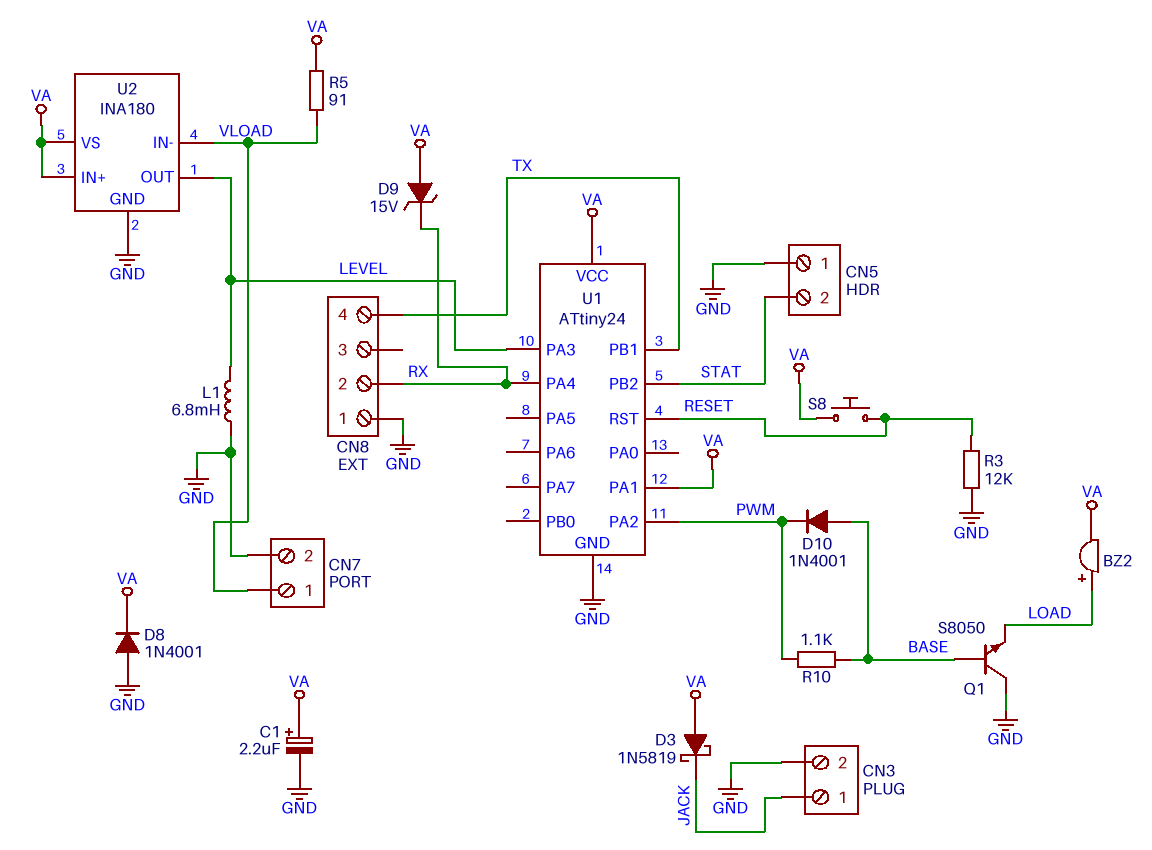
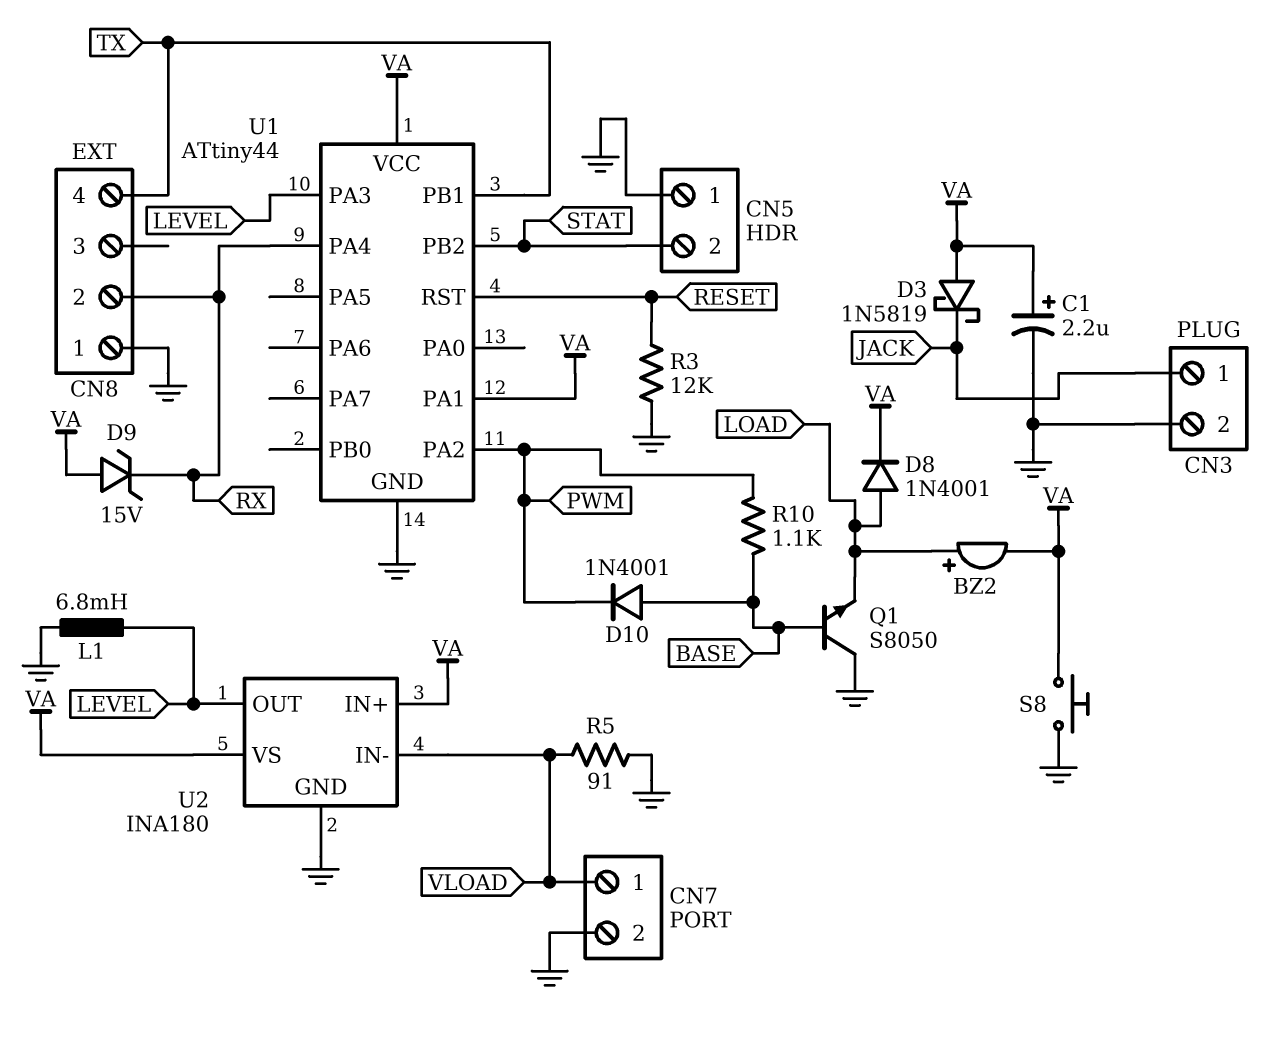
D8: diode 1N4001 (A GND, K VA) -> diode 1N4001 (A LOAD, K VA)
R5: 91 (VA, VLOAD) -> 91 (GND, VLOAD)
S8: button (RESET, VA) -> button (GND, VA)
U1: ATtiny24 -> ATtiny44

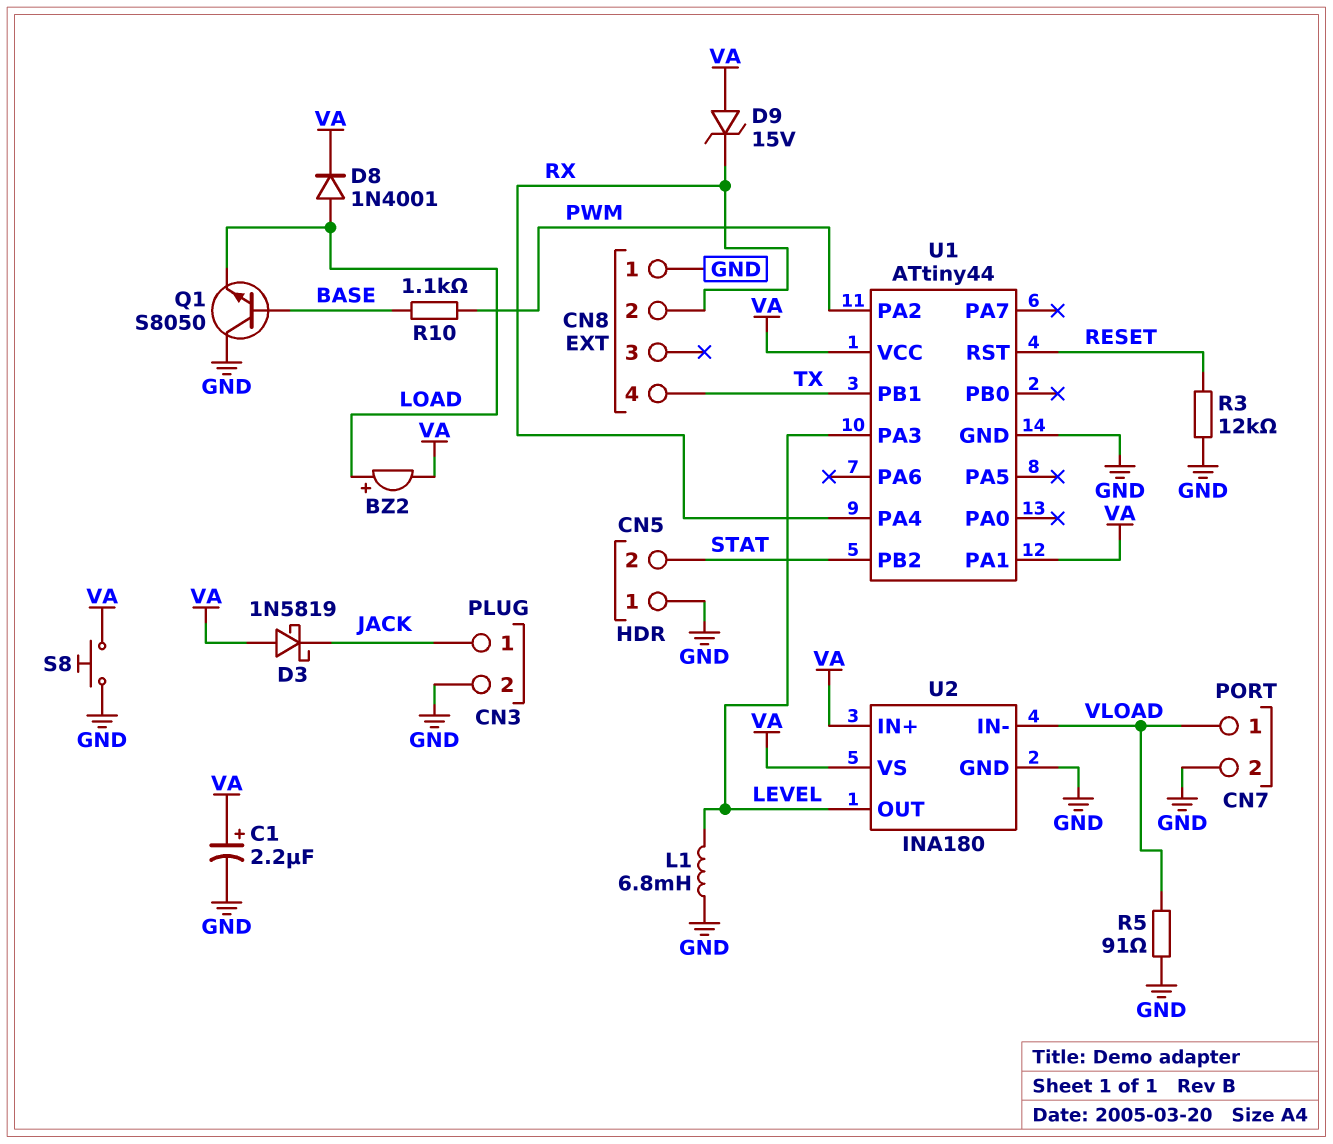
D10: diode 1N4001 (A BASE, K PWM) -> none

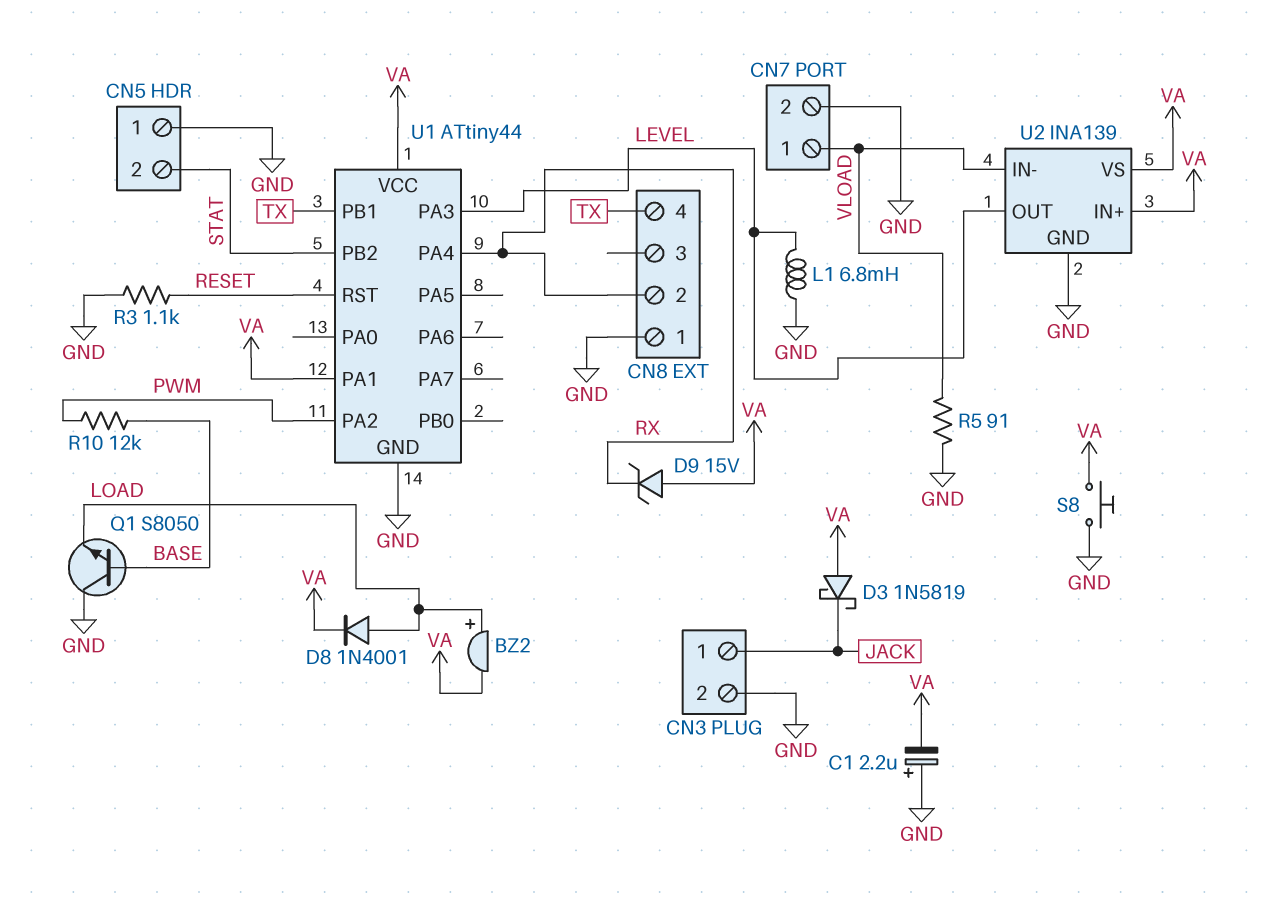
C1: 2.2uF (plus VA, minus GND) -> 2.2uF (plus GND, minus VA)
R3: 12k (GND, RESET) -> 1.1k (GND, RESET)
R10: 1.1k (BASE, PWM) -> 12k (BASE, PWM)
U2: INA180 -> INA139

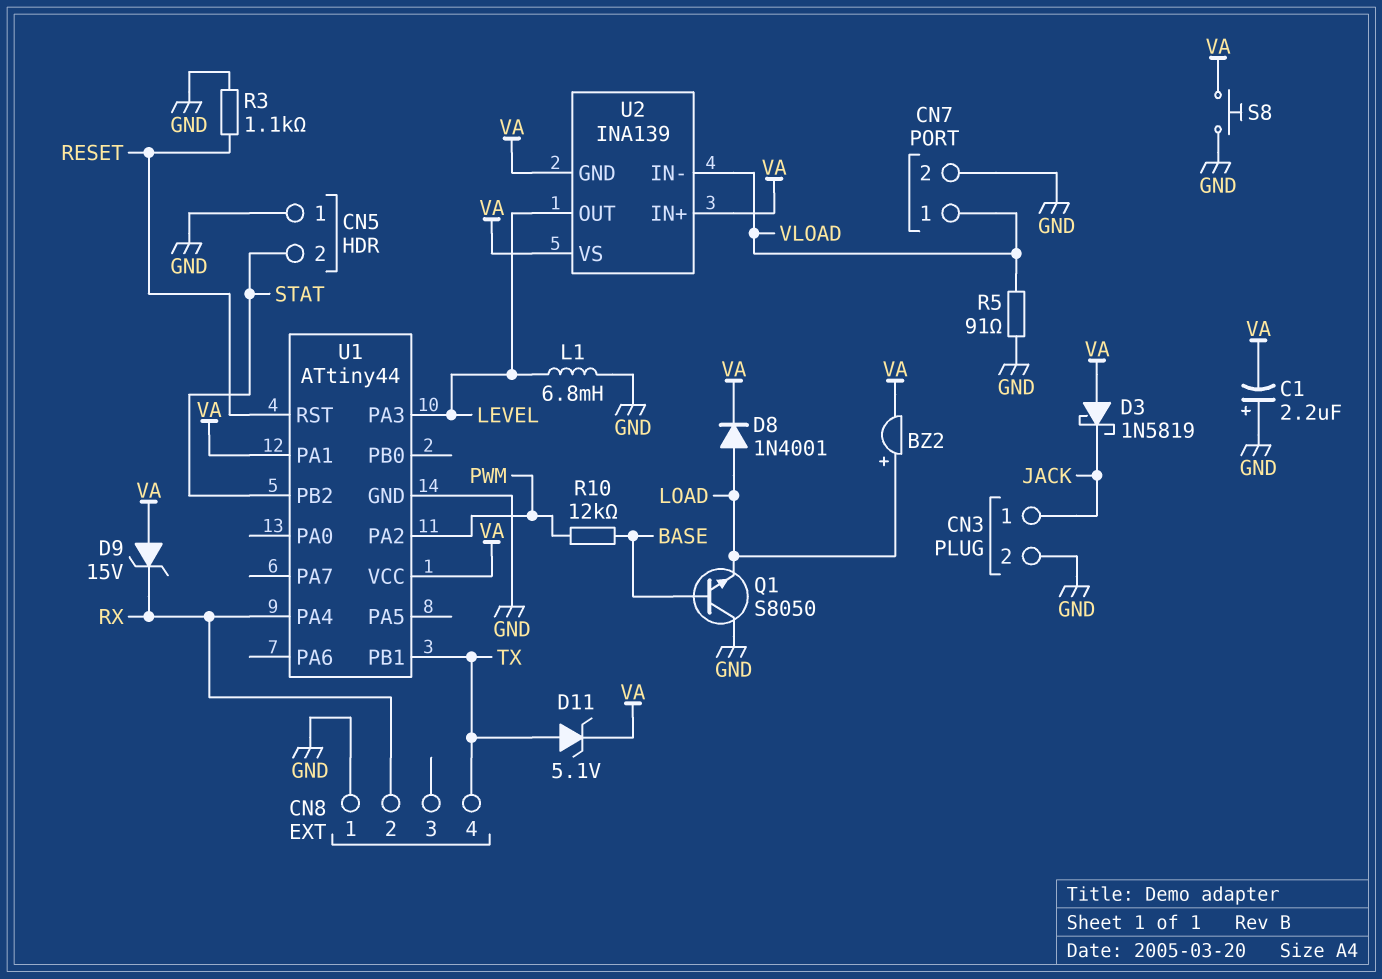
D11: none -> zener 5.1V (A TX, K VA)
U2 pin GND: GND -> VA

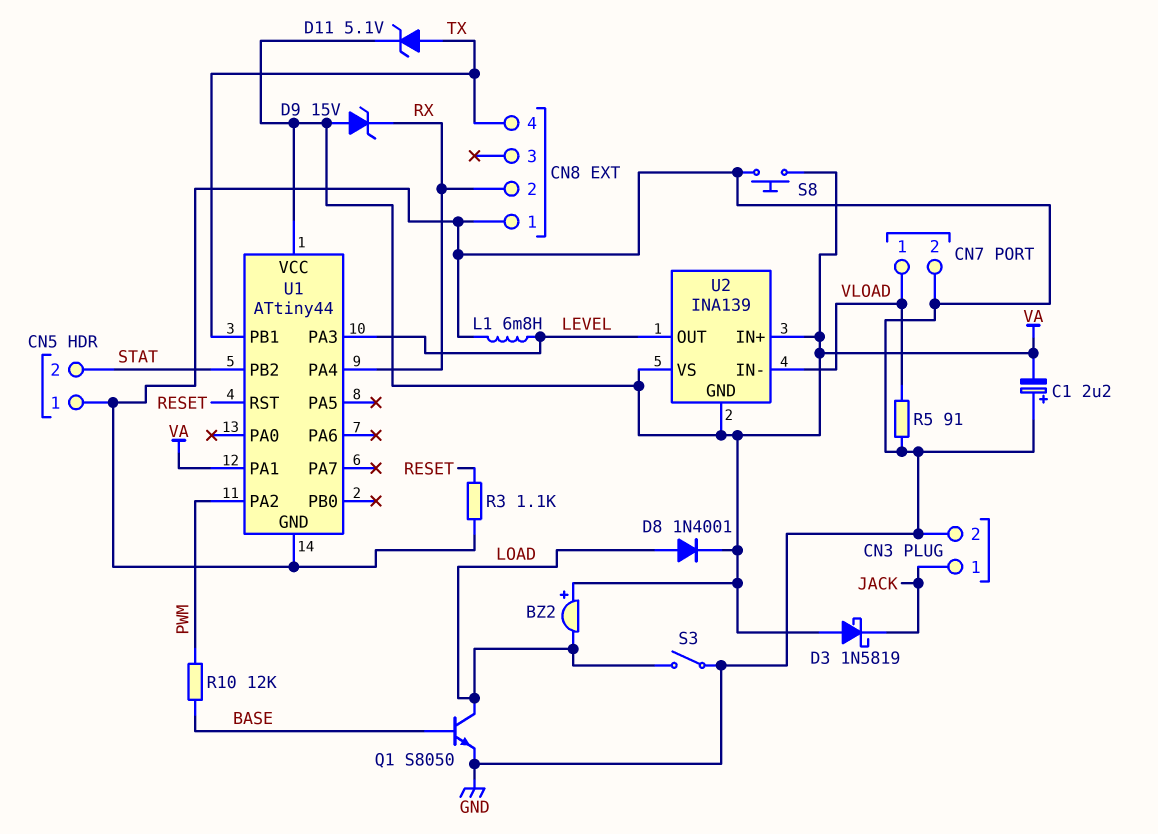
BZ2: buzzer (plus LOAD, minus VA) -> buzzer (plus VA, minus LOAD)
Q1: NPN S8050 (B BASE, C GND, E LOAD) -> NPN S8050 (B BASE, C LOAD, E GND)
S3: none -> switch (GND, LOAD)

